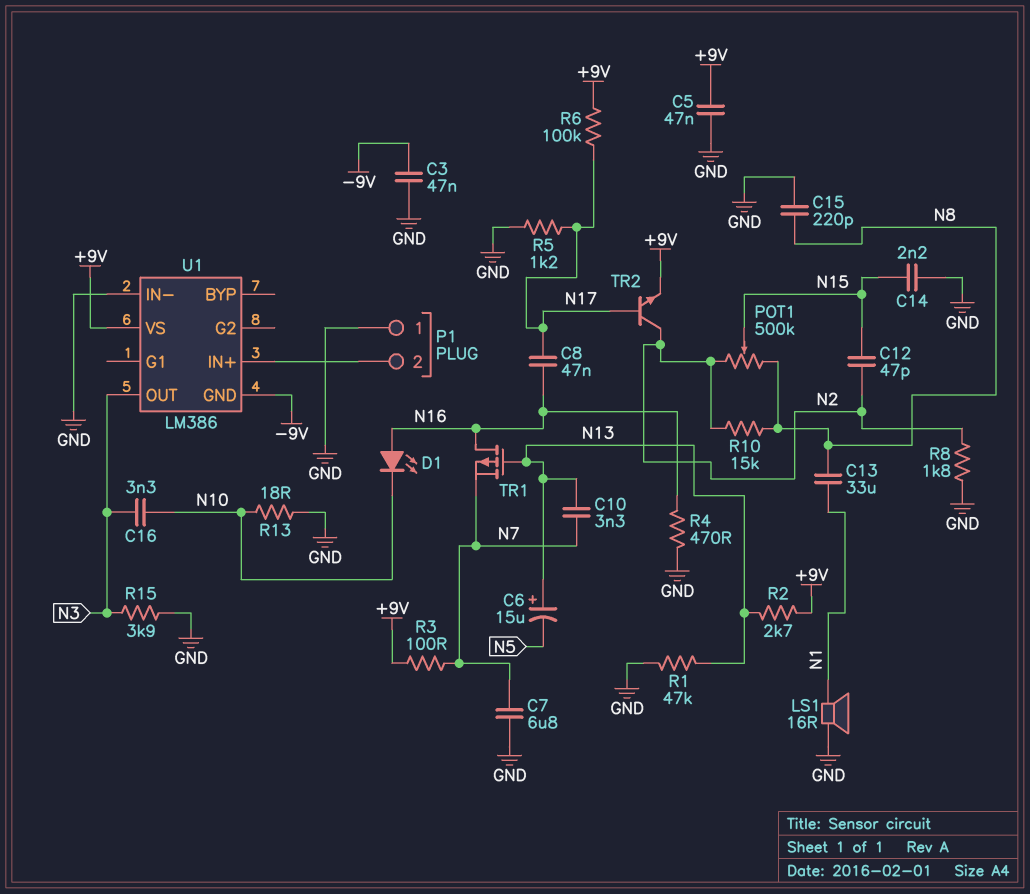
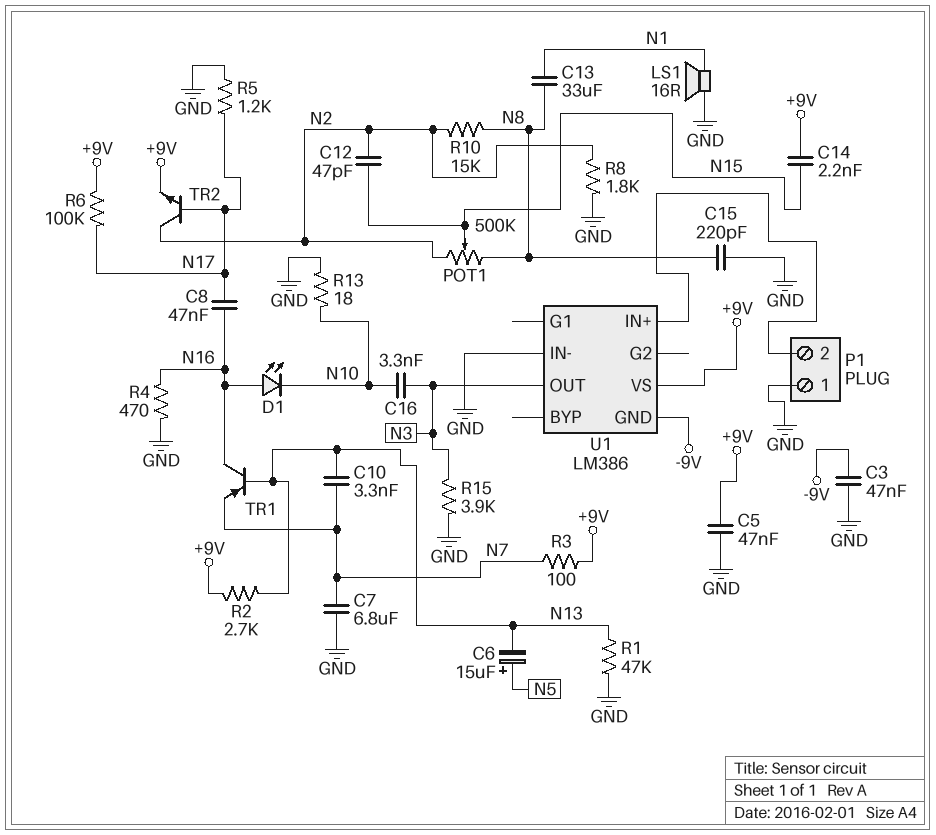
C6: 15uF (plus N13, minus N5) -> 15uF (plus N5, minus N13)
C14: 2.2nF (GND, N15) -> 2.2nF (+9V, N15)
TR1: PMOS (G N13, D N16, S N7) -> PNP (B N13, C N16, E N7)

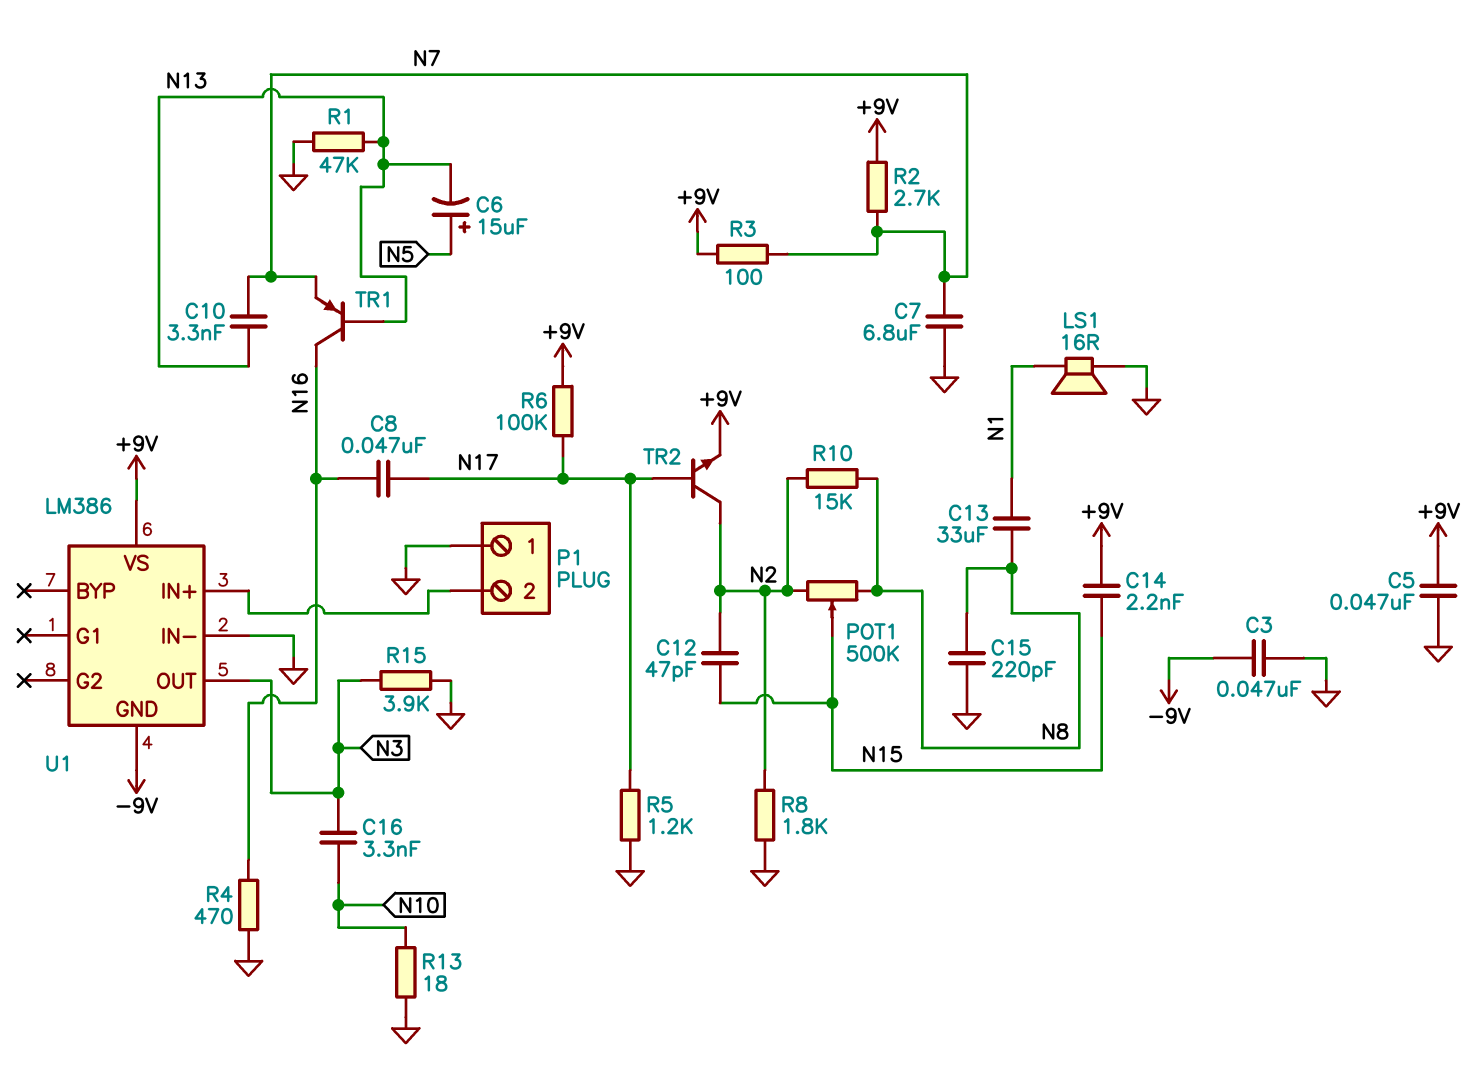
D1: LED (A N16, K N10) -> none
R2: 2.7k (+9V, N13) -> 2.7k (+9V, N7)

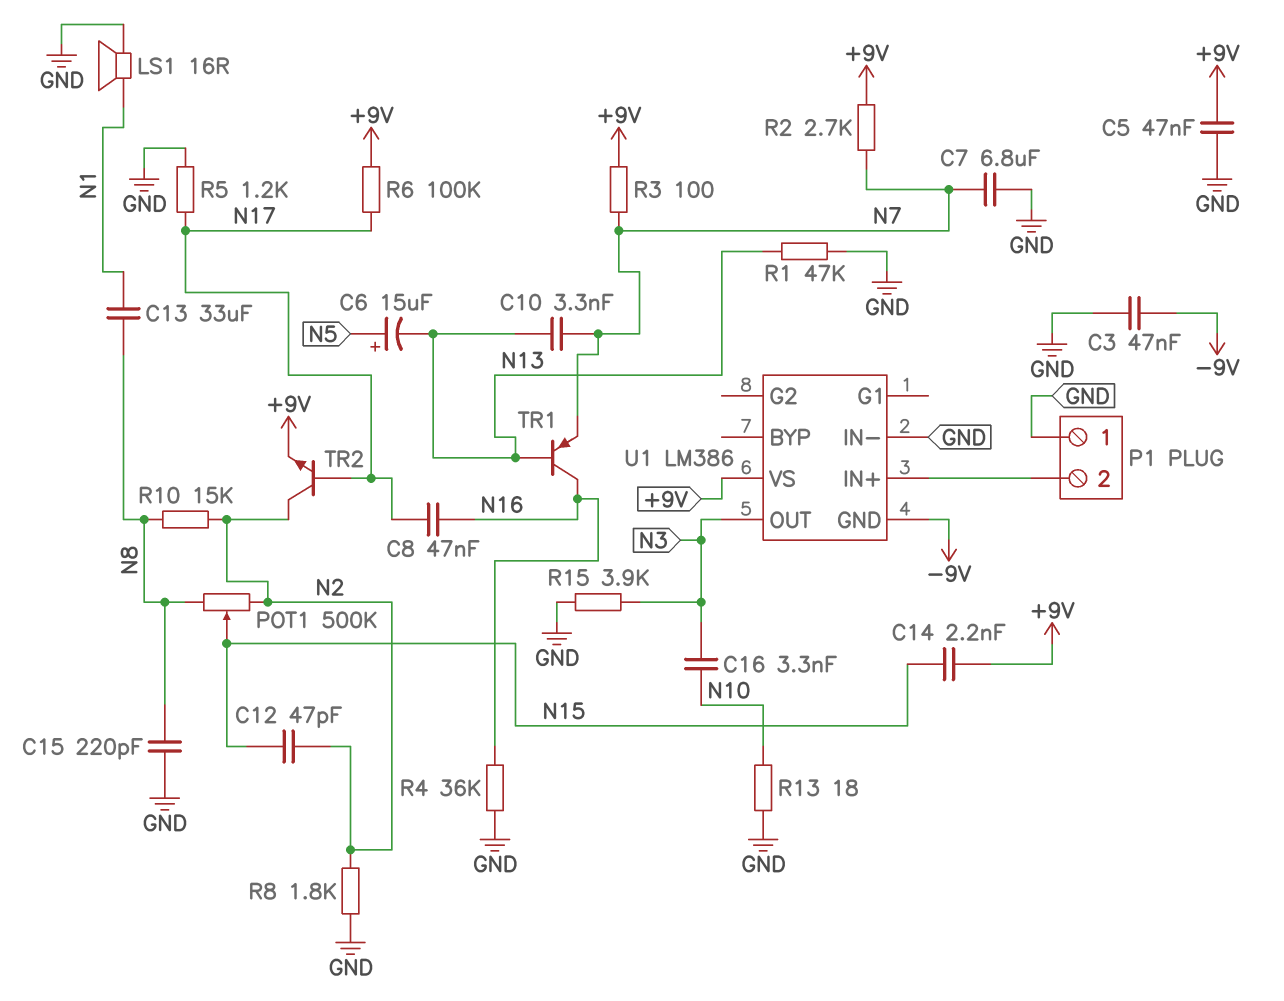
R4: 470 (GND, N16) -> 36k (GND, N16)

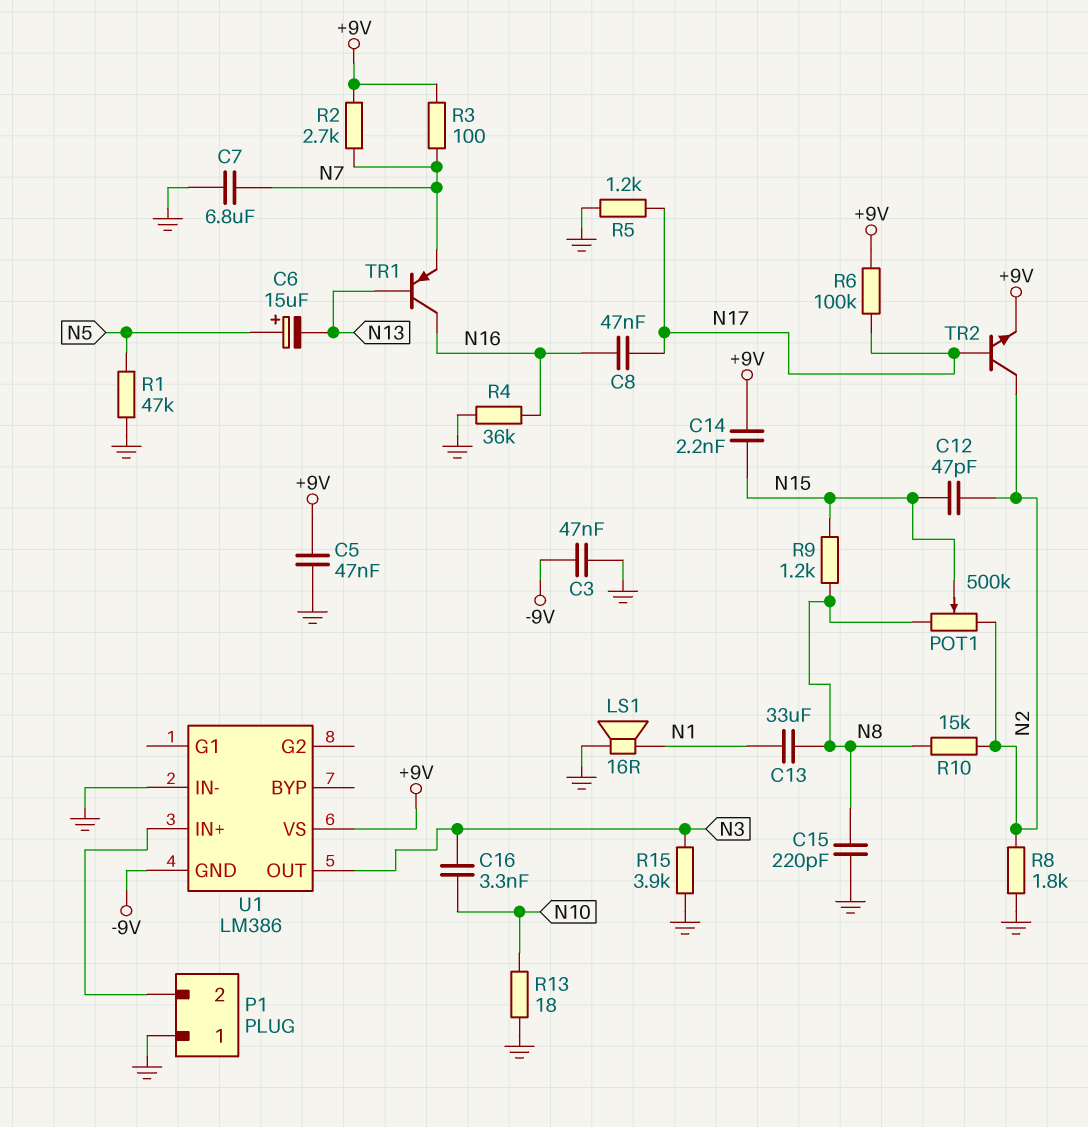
C10: 3.3nF (N7, N13) -> none
R1: 47k (GND, N13) -> 47k (GND, N5)
R9: none -> 1.2k (N8, N15)

